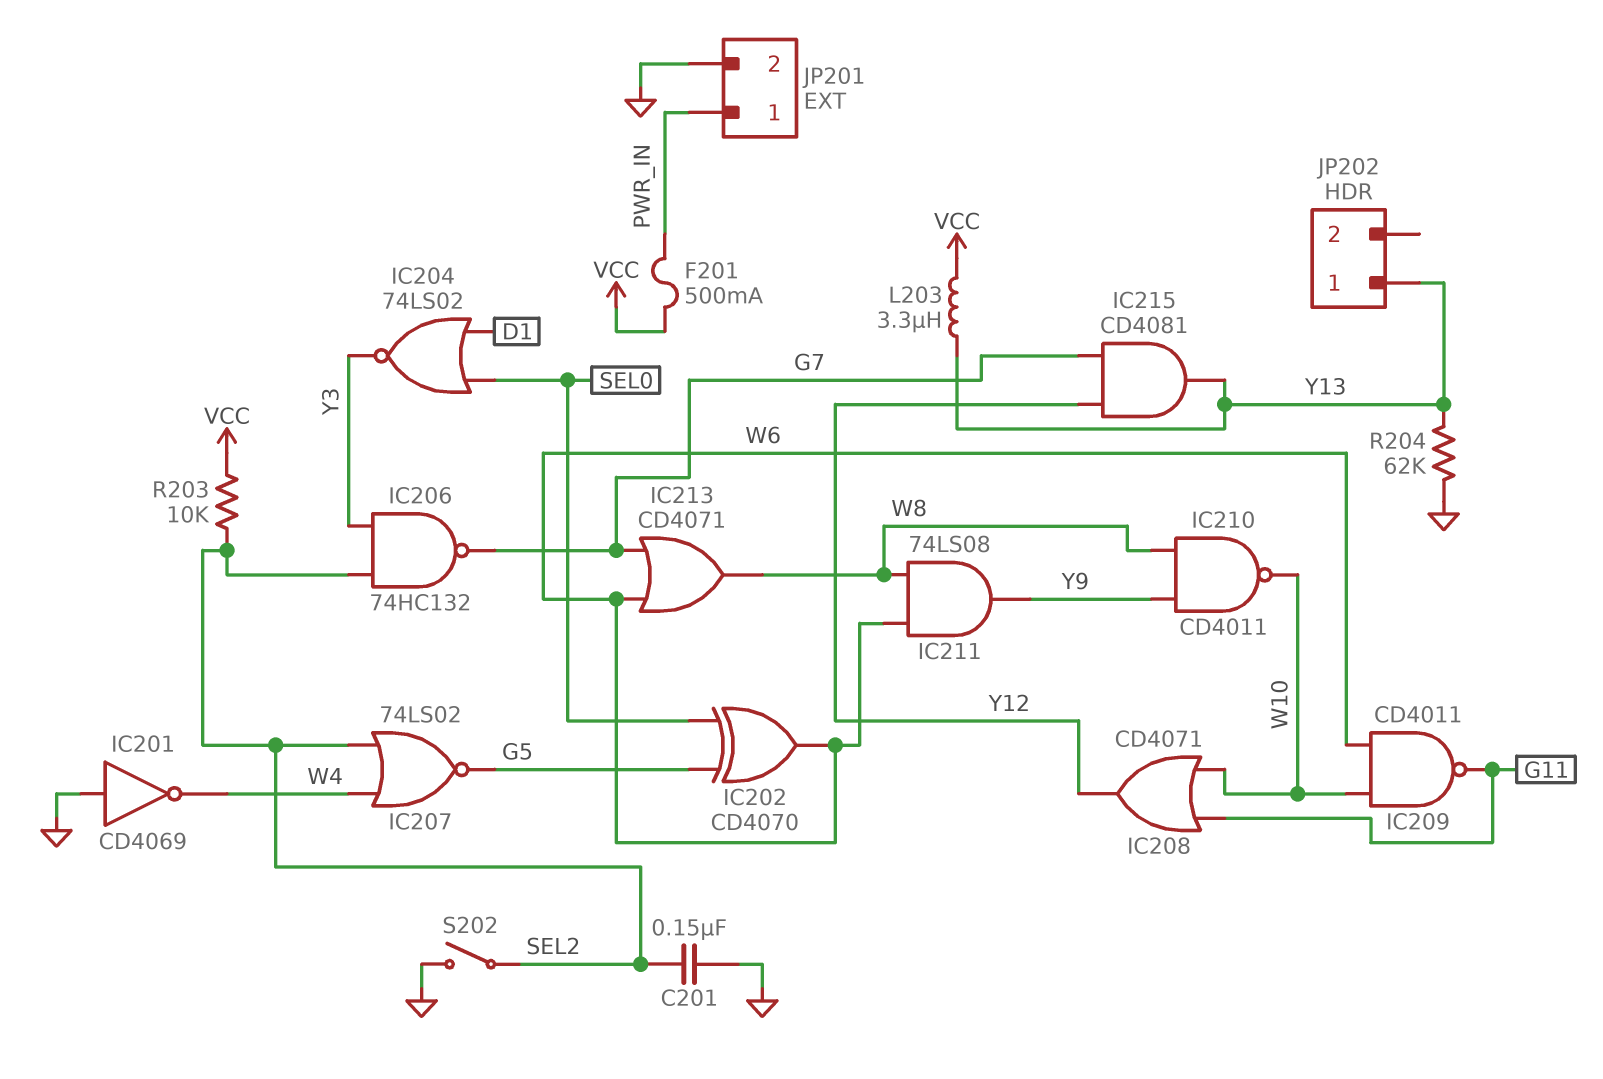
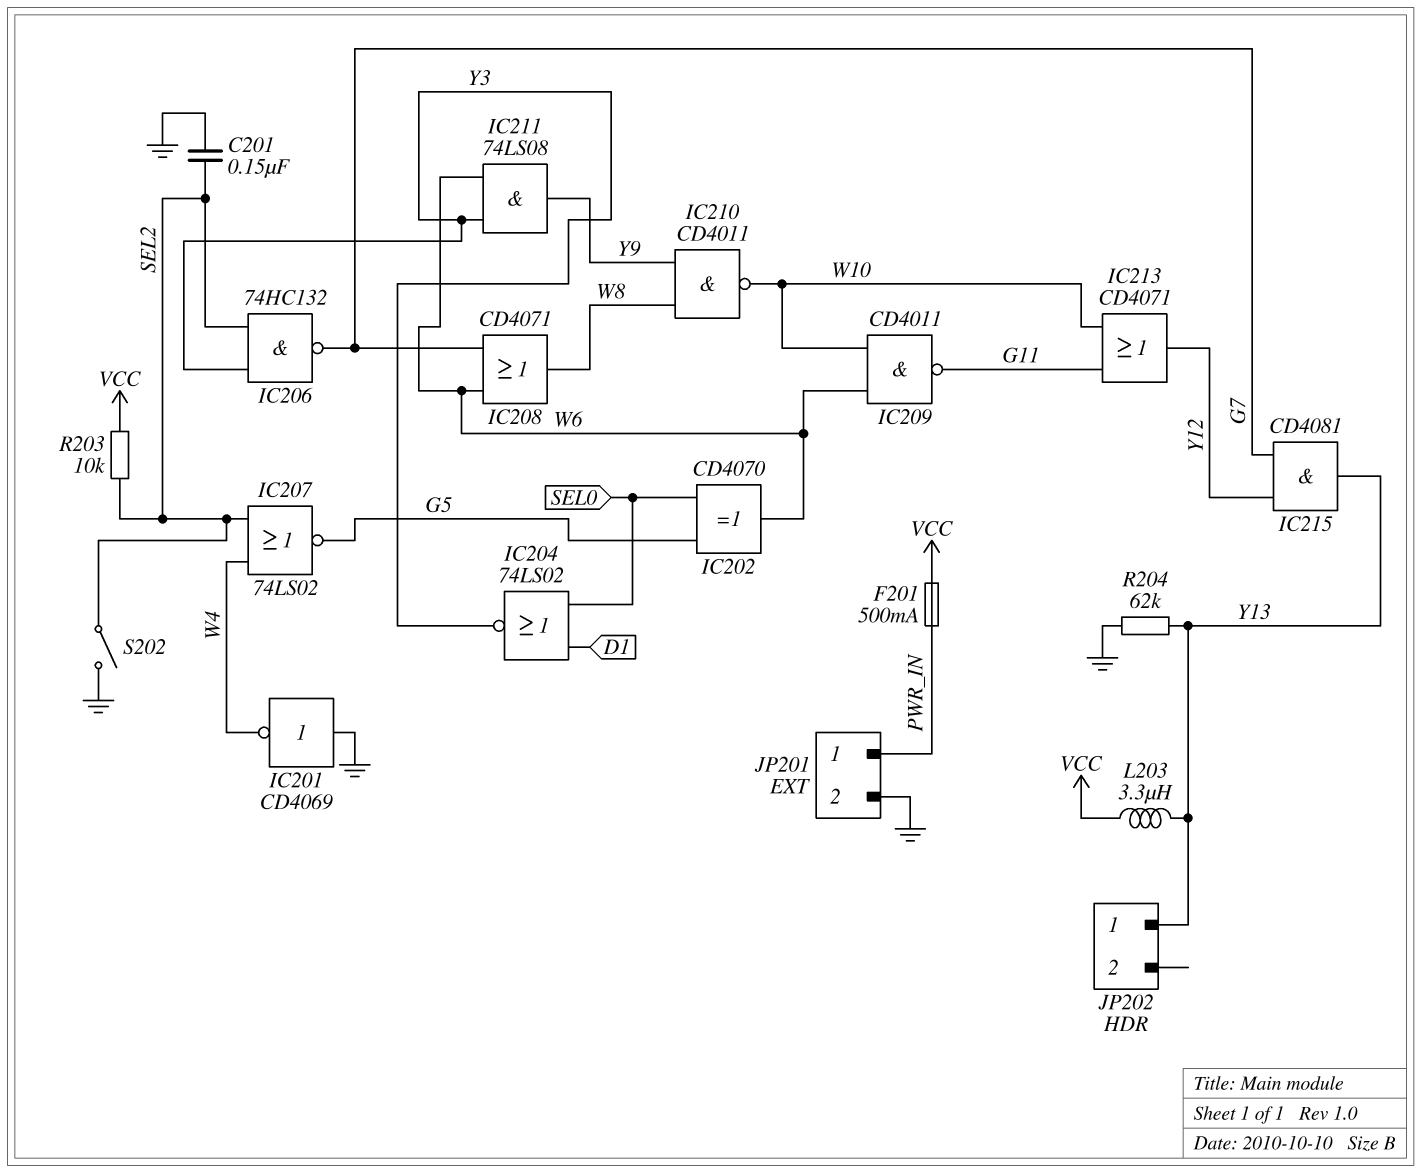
IC208: OR CD4071 (in G11, in W10, out Y12) -> OR CD4071 (in G7, in W6, out W8)
IC211: AND 74LS08 (in W6, in W8, out Y9) -> AND 74LS08 (in W6, in Y3, out Y9)
IC213: OR CD4071 (in G7, in W6, out W8) -> OR CD4071 (in G11, in W10, out Y12)

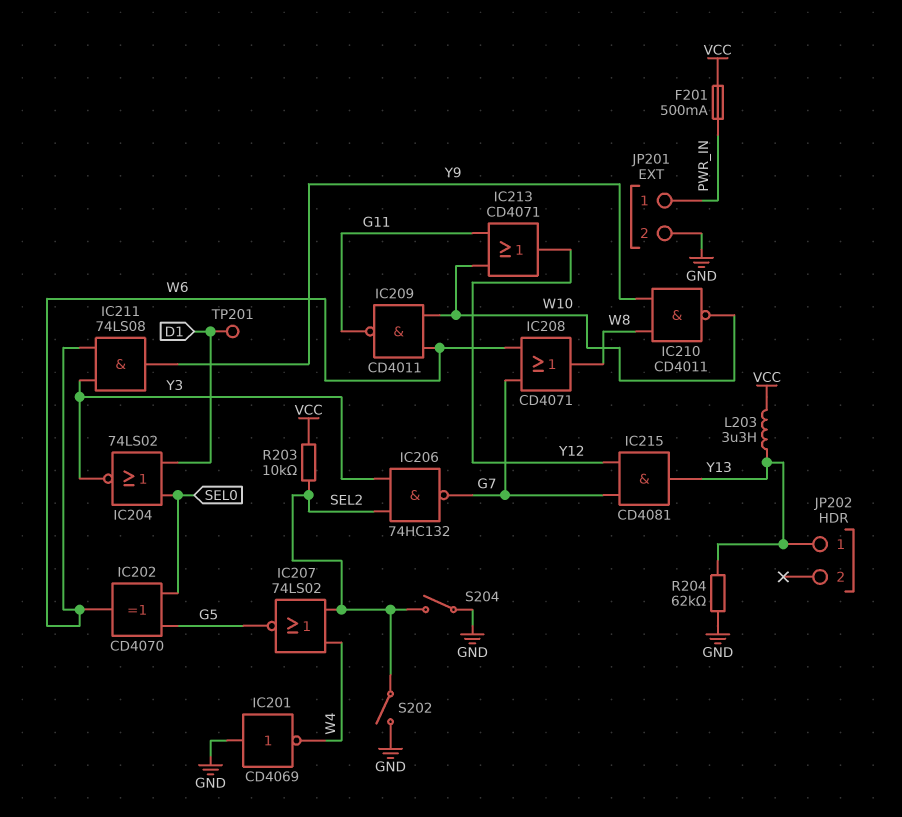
C201: 150nF (GND, SEL2) -> none
S204: none -> switch (GND, SEL2)
TP201: none -> test point (D1)

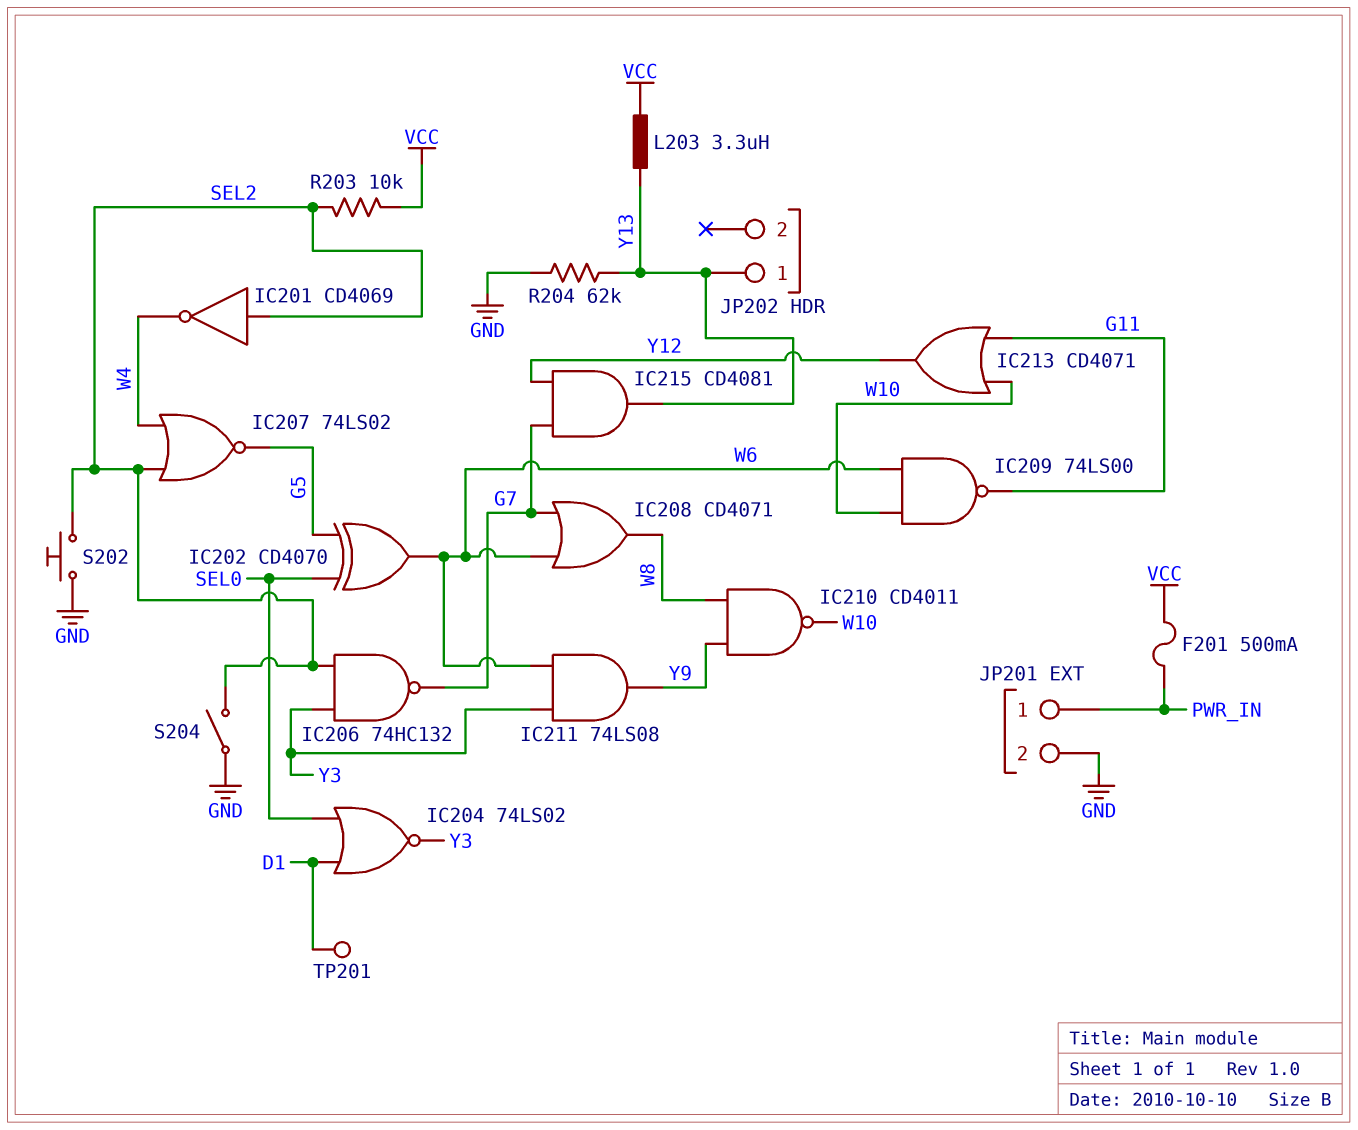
IC201: NOT CD4069 (in GND, out W4) -> NOT CD4069 (in SEL2, out W4)
IC209: NAND CD4011 (in W6, in W10, out G11) -> NAND 74LS00 (in W6, in W10, out G11)
S202: switch (GND, SEL2) -> button (GND, SEL2)

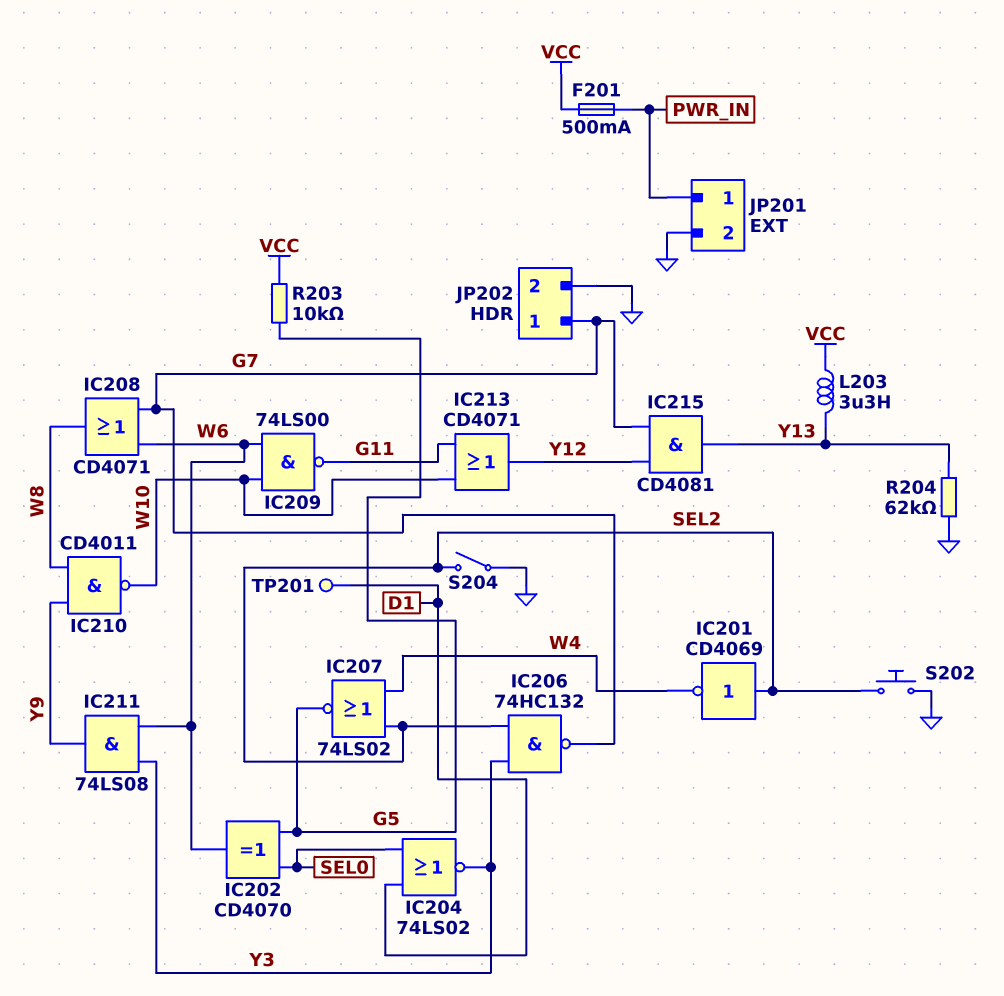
JP202 pin 1: Y13 -> G7
JP202 pin 2: none -> GND
R203: 10k (SEL2, VCC) -> 10k (G5, VCC)

